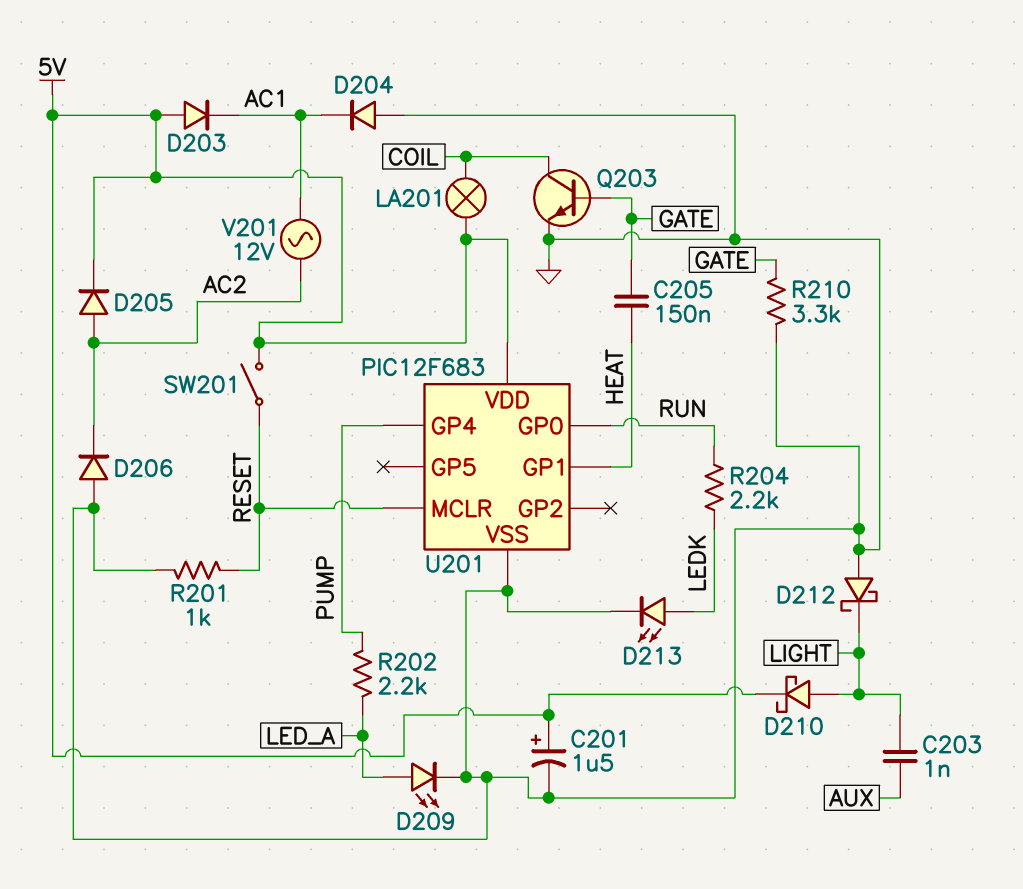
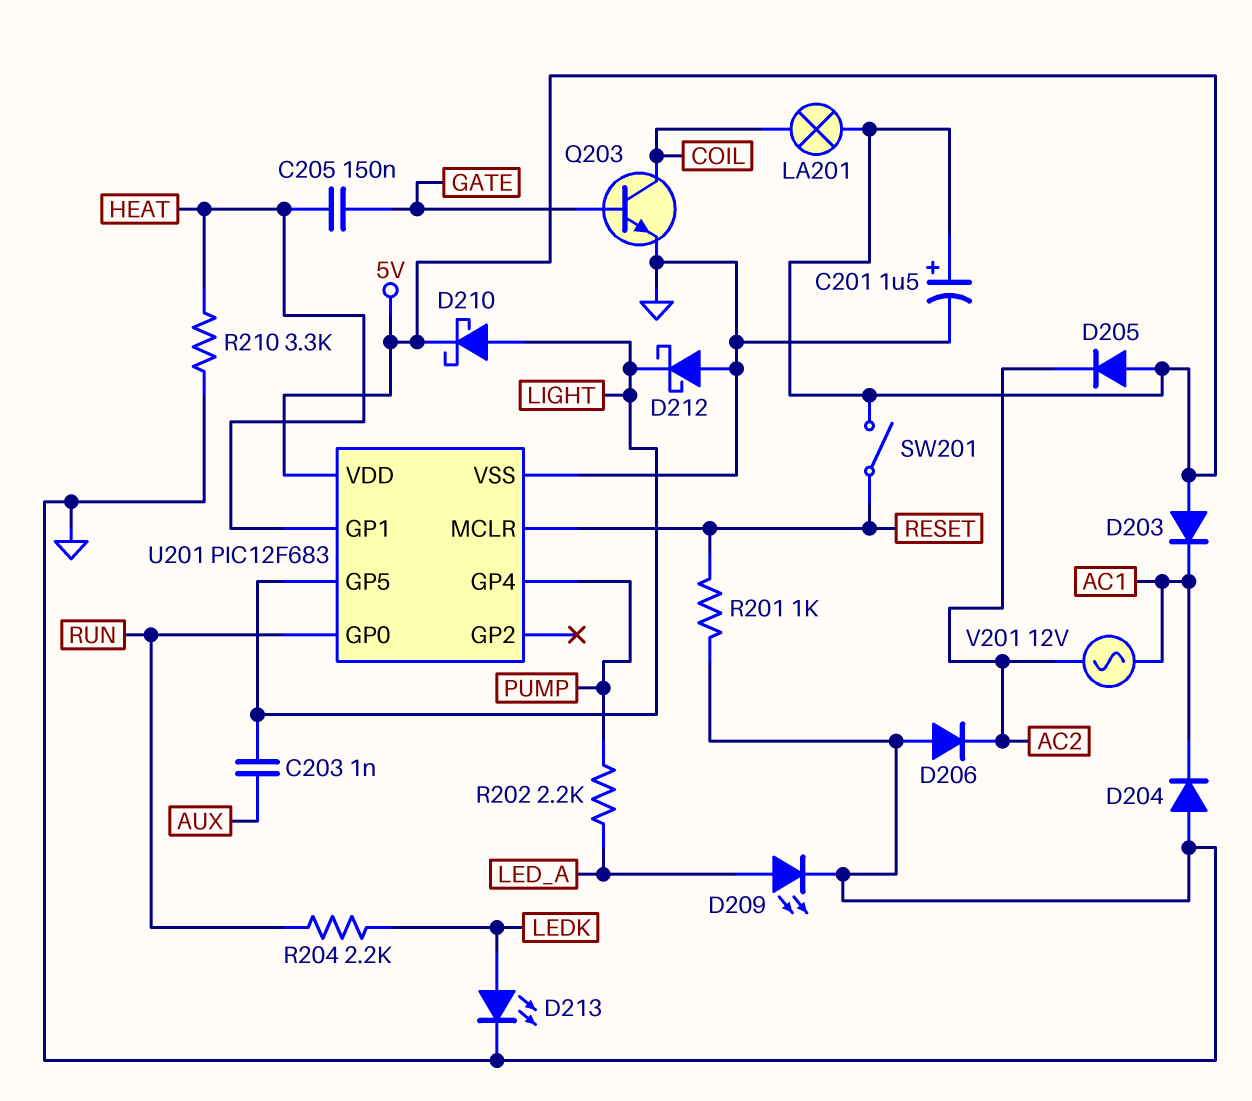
D205: diode (A AC2, K 5V) -> diode (A 5V, K AC2)
R210: 3.3k (GATE, GND) -> 3.3k (GND, HEAT)
U201 pin GP5: none -> LIGHT

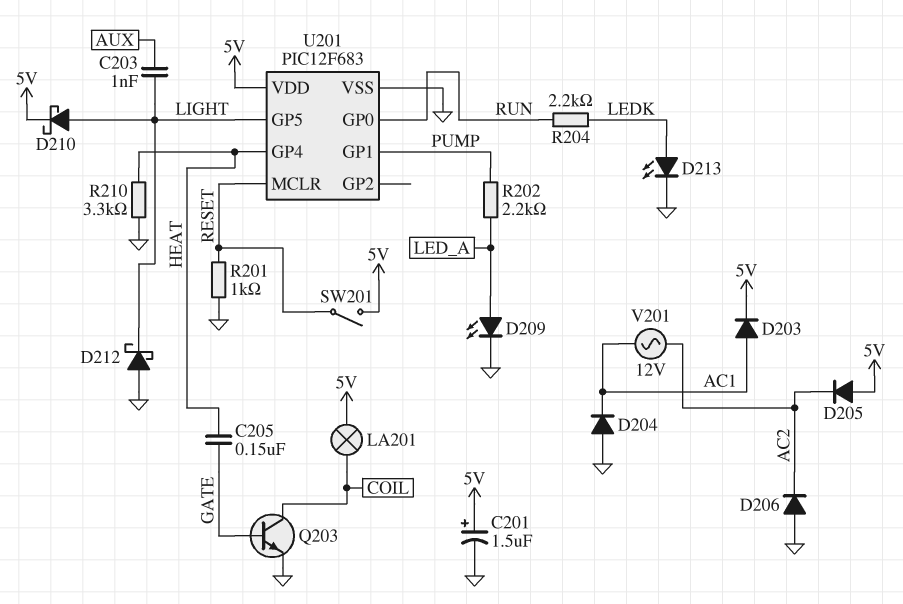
D203: diode (A 5V, K AC1) -> diode (A AC1, K 5V)
U201 pin GP1: HEAT -> PUMP
U201 pin GP4: PUMP -> HEAT

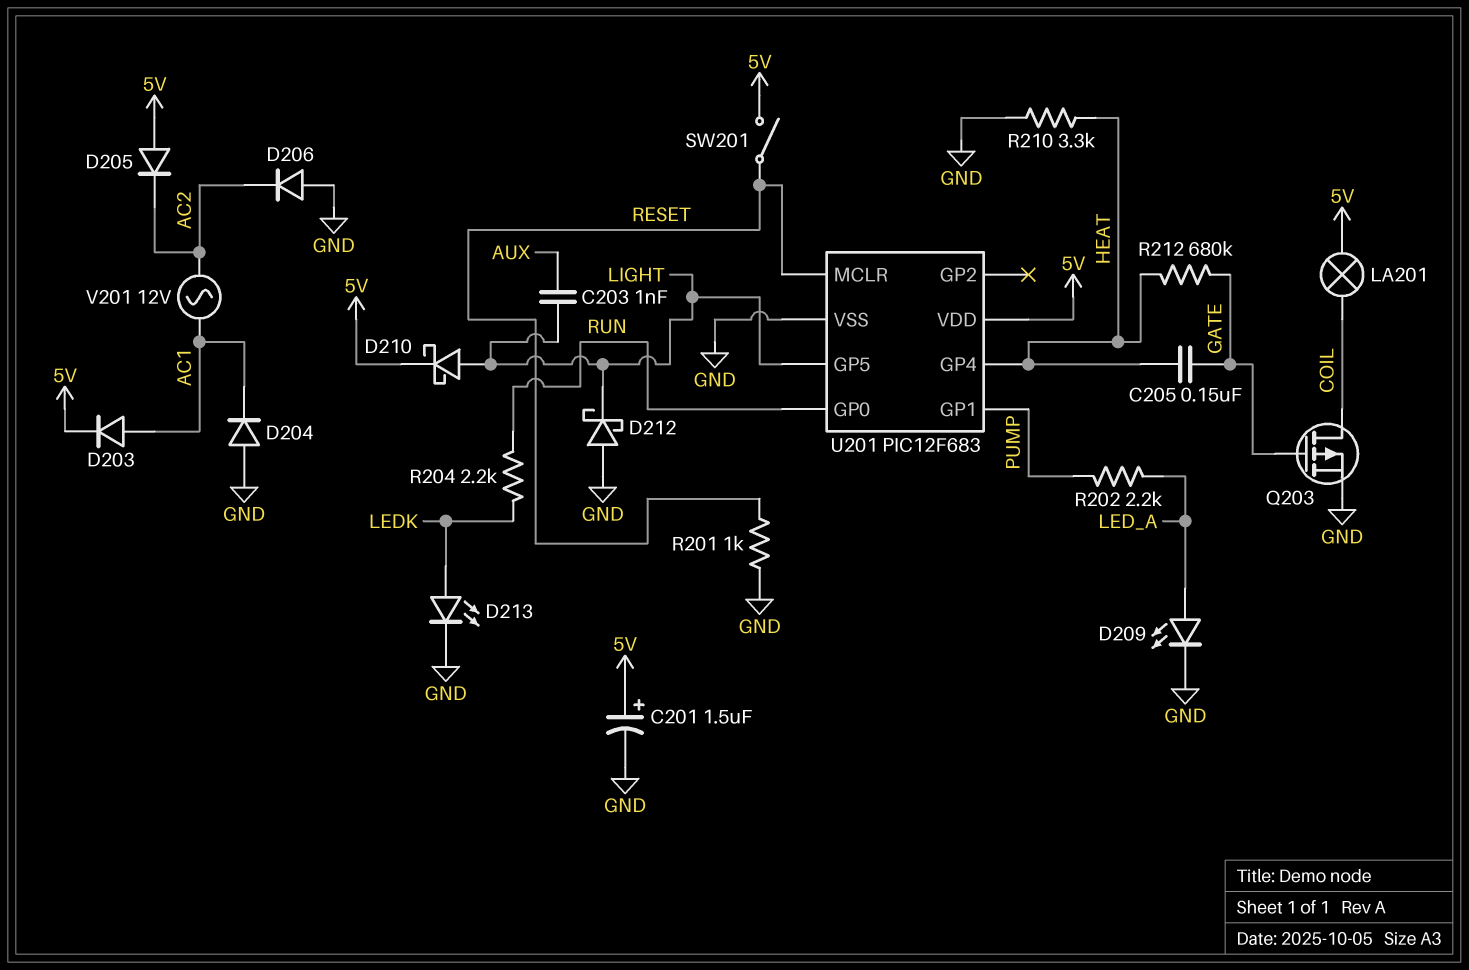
Q203: NPN (B GATE, C COIL, E GND) -> PMOS (G GATE, D COIL, S GND)
R212: none -> 680k (GATE, HEAT)

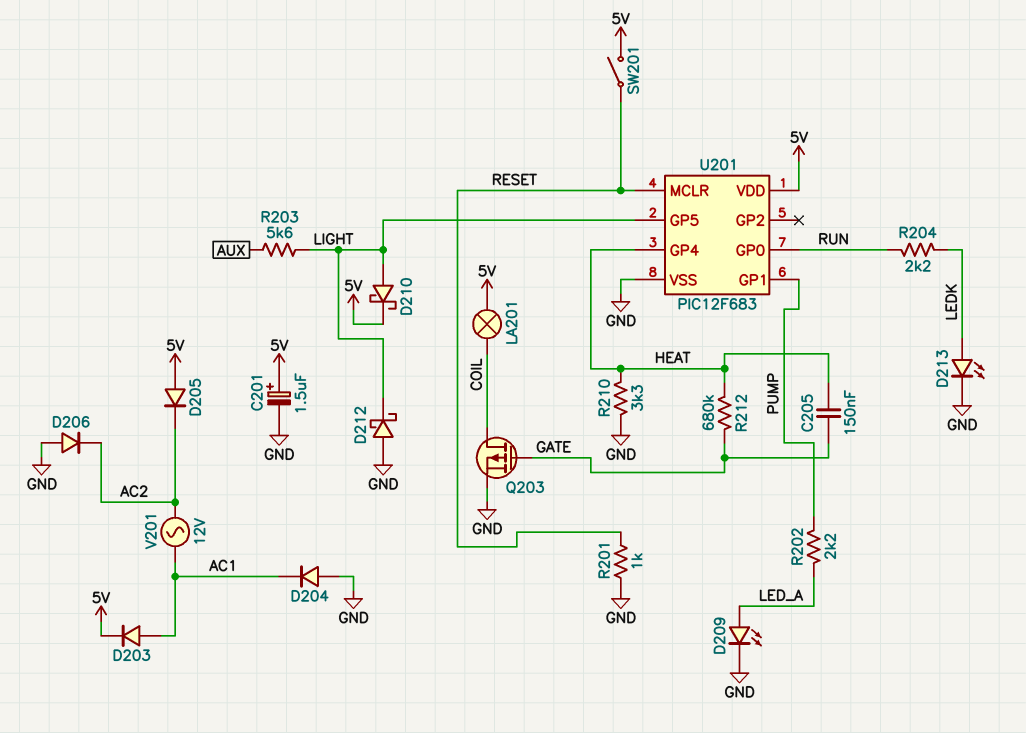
C203: 1nF (AUX, LIGHT) -> none
R203: none -> 5.6k (AUX, LIGHT)

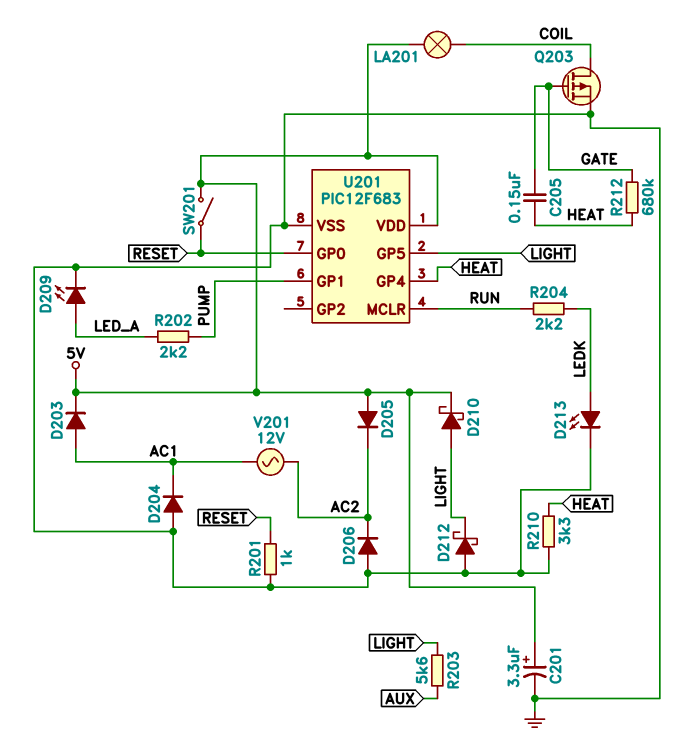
C201: 1.5uF (plus 5V, minus GND) -> 3.3uF (plus 5V, minus GND)
U201 pin GP0: RUN -> RESET
U201 pin MCLR: RESET -> RUN

